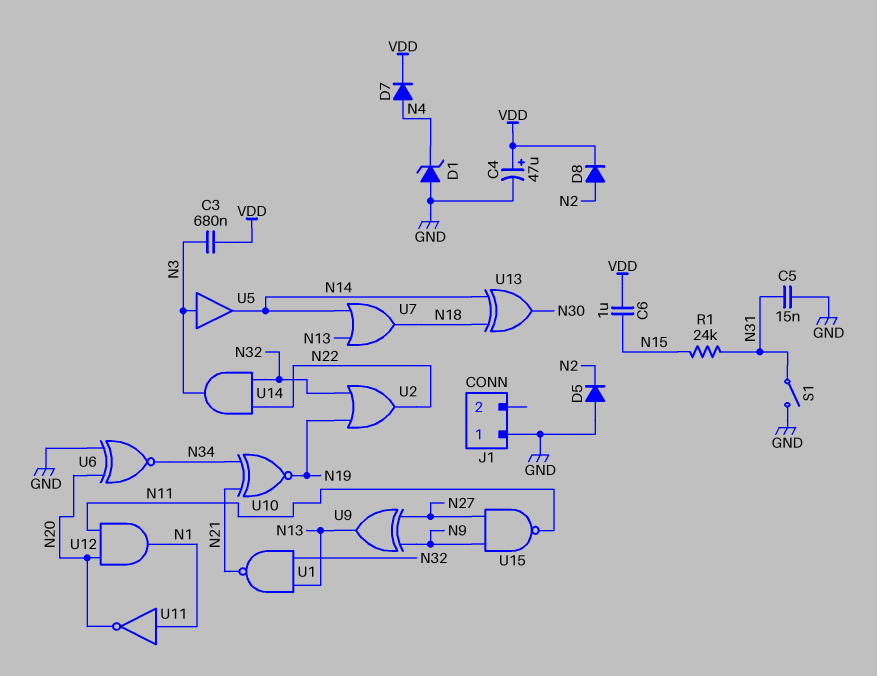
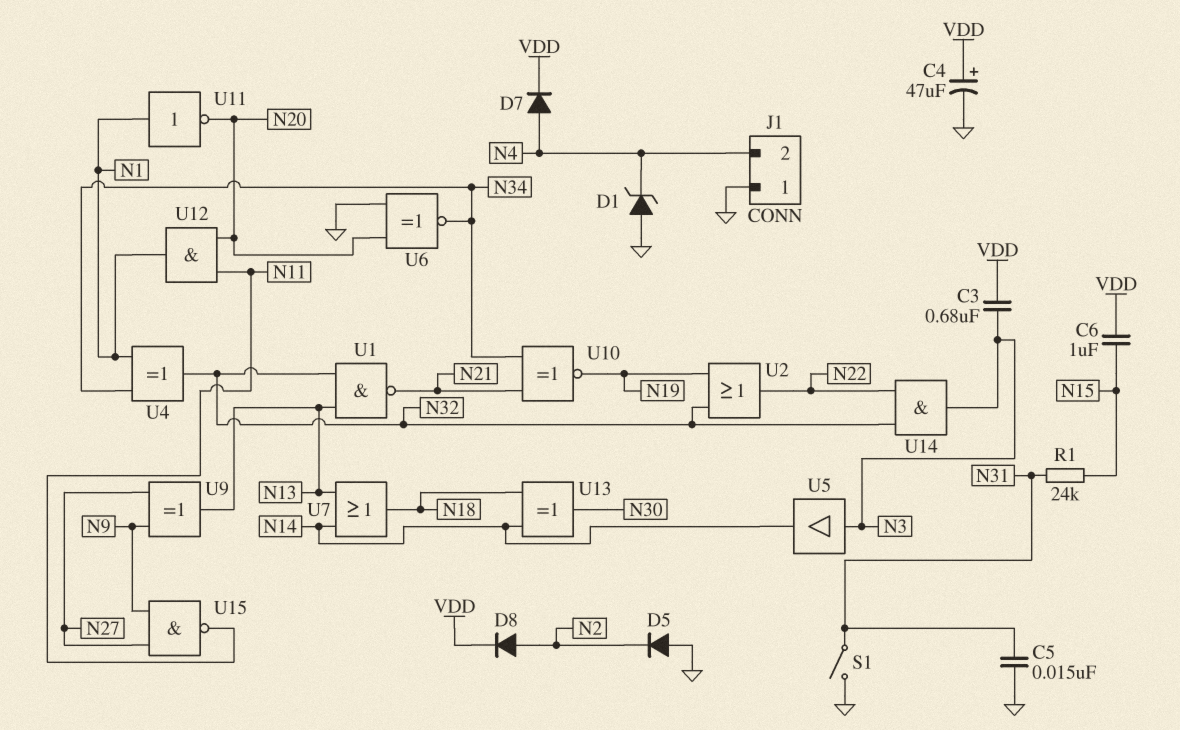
J1 pin 2: none -> N4
U4: none -> XOR (in N1, in N34, out N32)

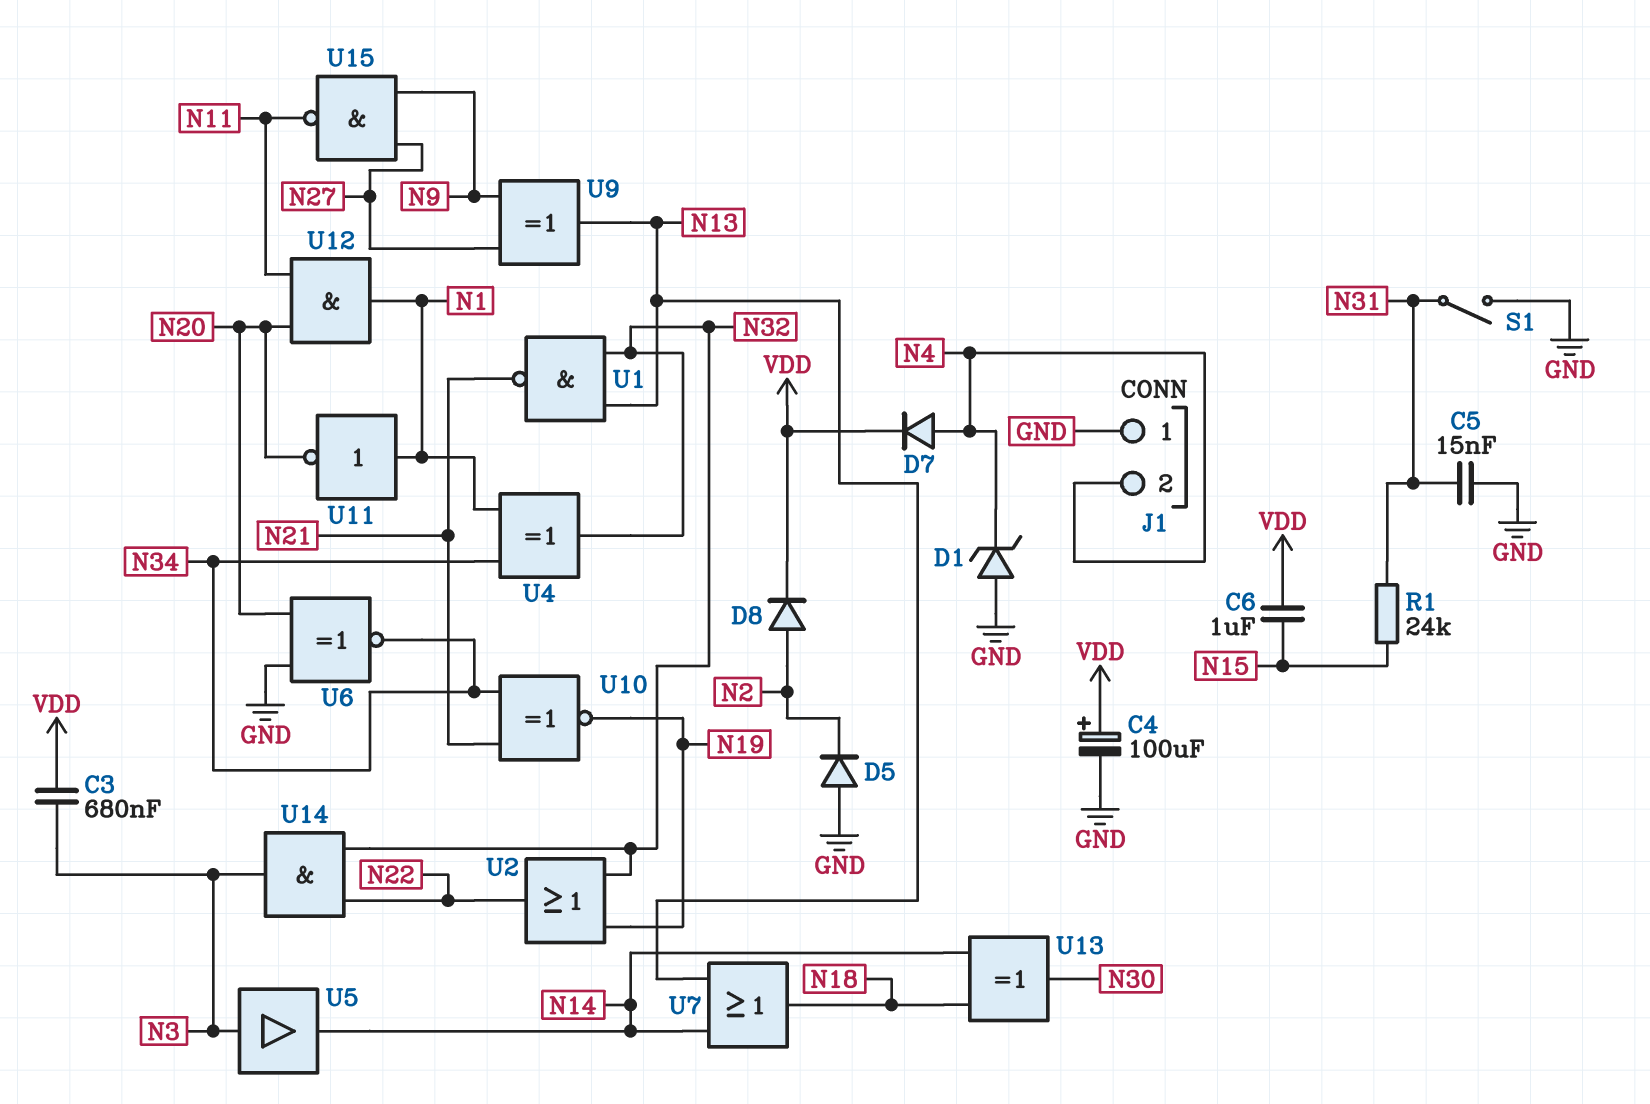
C4: 47uF (plus VDD, minus GND) -> 100uF (plus VDD, minus GND)

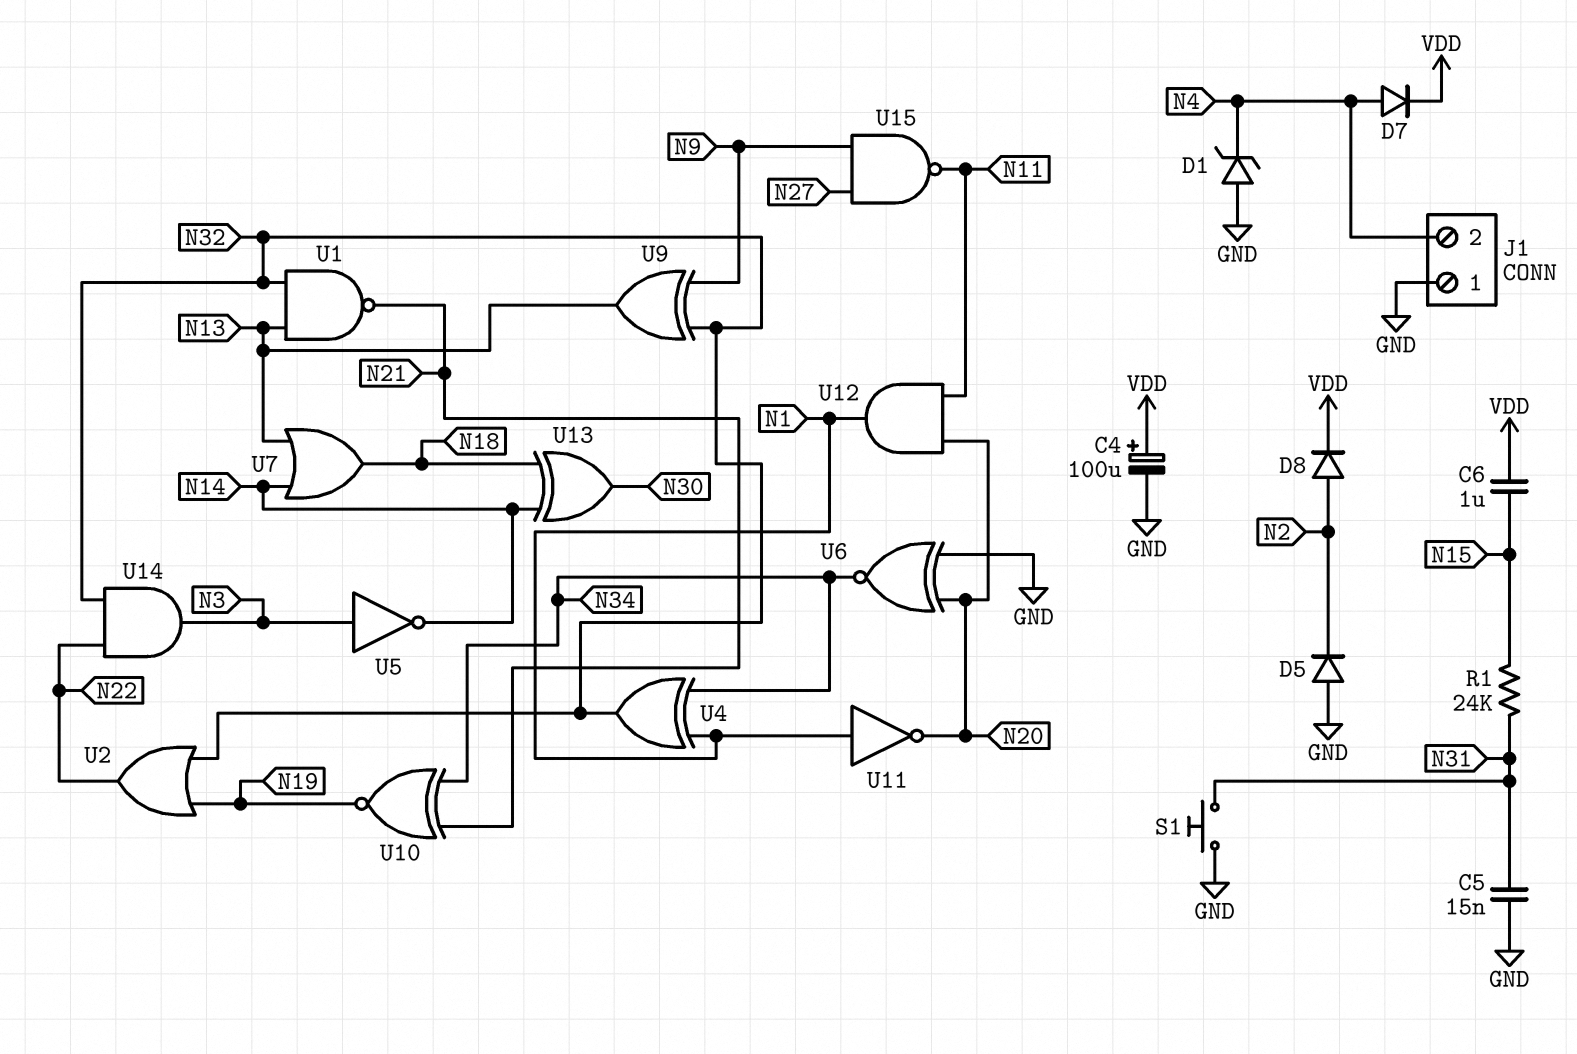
C3: 680nF (N3, VDD) -> none
S1: switch (GND, N31) -> button (GND, N31)
U5: buffer (in N3, out N14) -> NOT (in N3, out N14)
U9: XOR (in N9, in N27, out N13) -> XOR (in N9, in N32, out N13)

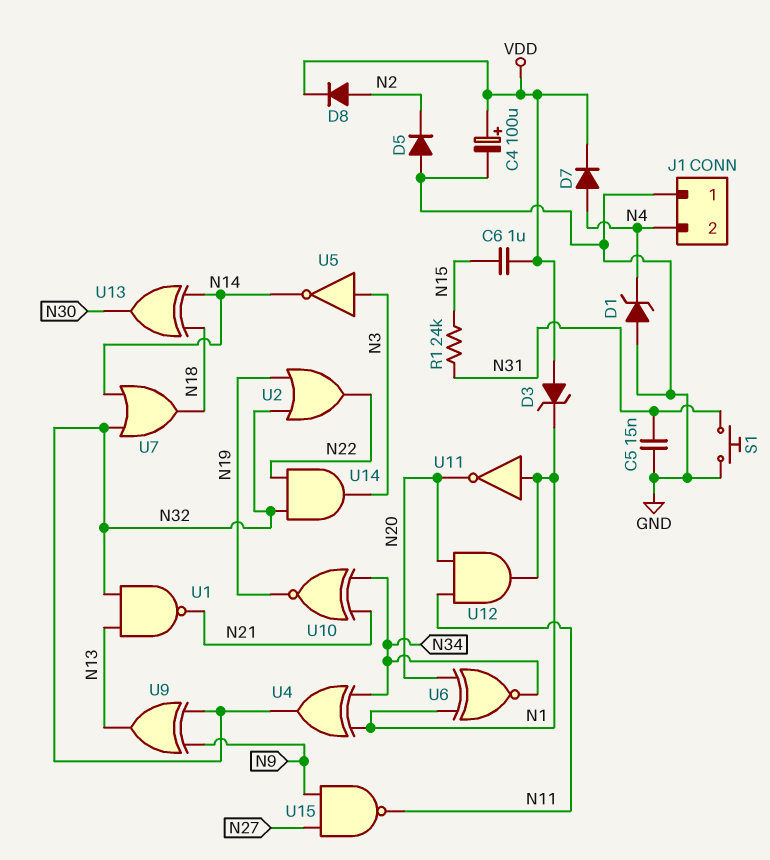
D3: none -> zener (A VDD, K N1)
U6: XNOR (in GND, in N20, out N34) -> XNOR (in N1, in N20, out N34)
U7: OR (in N13, in N14, out N18) -> OR (in N14, in N32, out N18)

